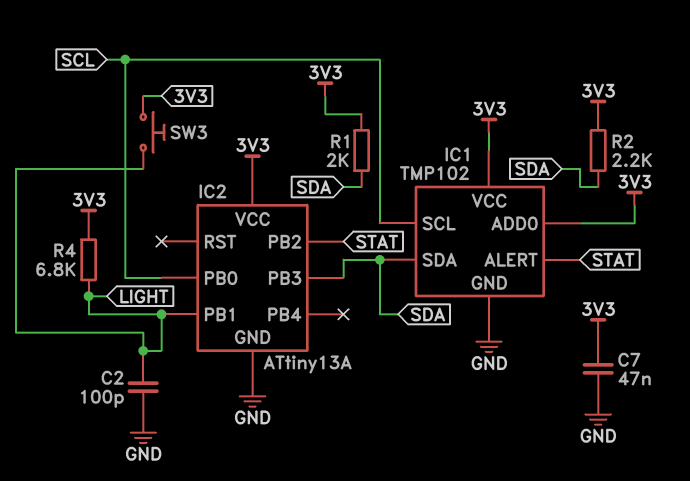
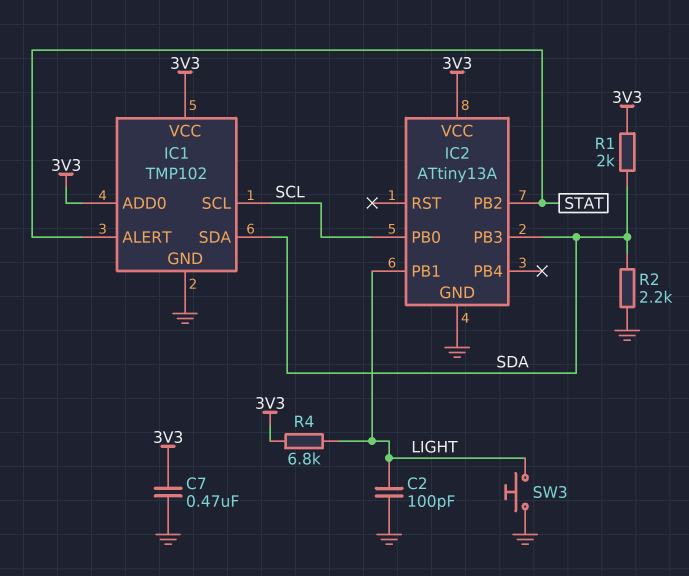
C7: 47nF (3V3, GND) -> 470nF (3V3, GND)
R2: 2.2k (3V3, SDA) -> 2.2k (GND, SDA)
SW3: button (3V3, LIGHT) -> button (GND, LIGHT)

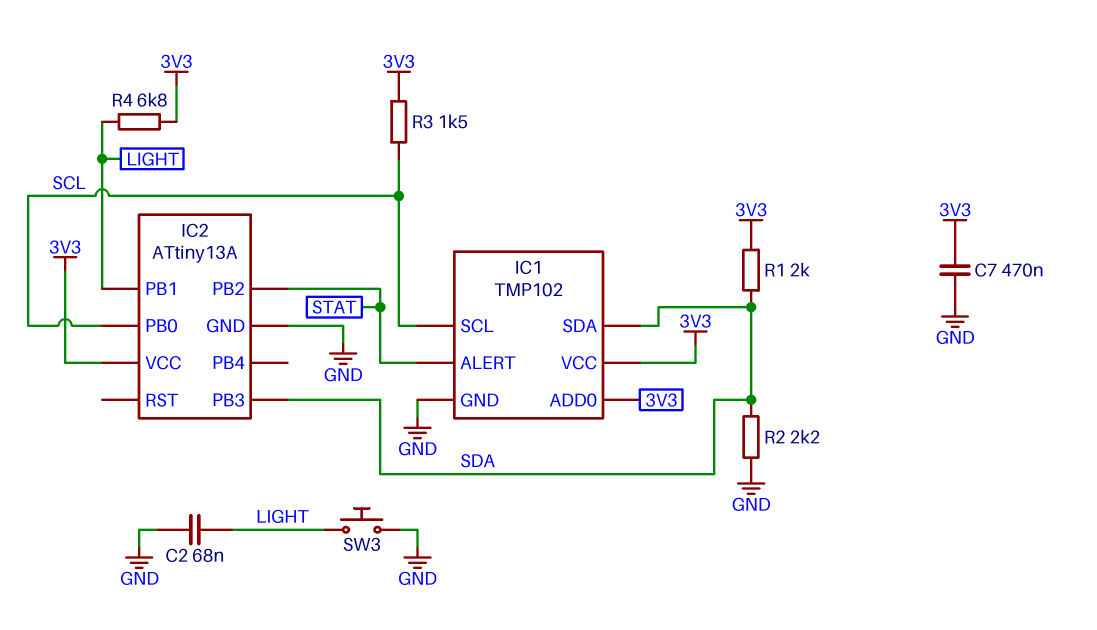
C2: 100pF (GND, LIGHT) -> 68nF (GND, LIGHT)
R3: none -> 1.5k (3V3, SCL)

